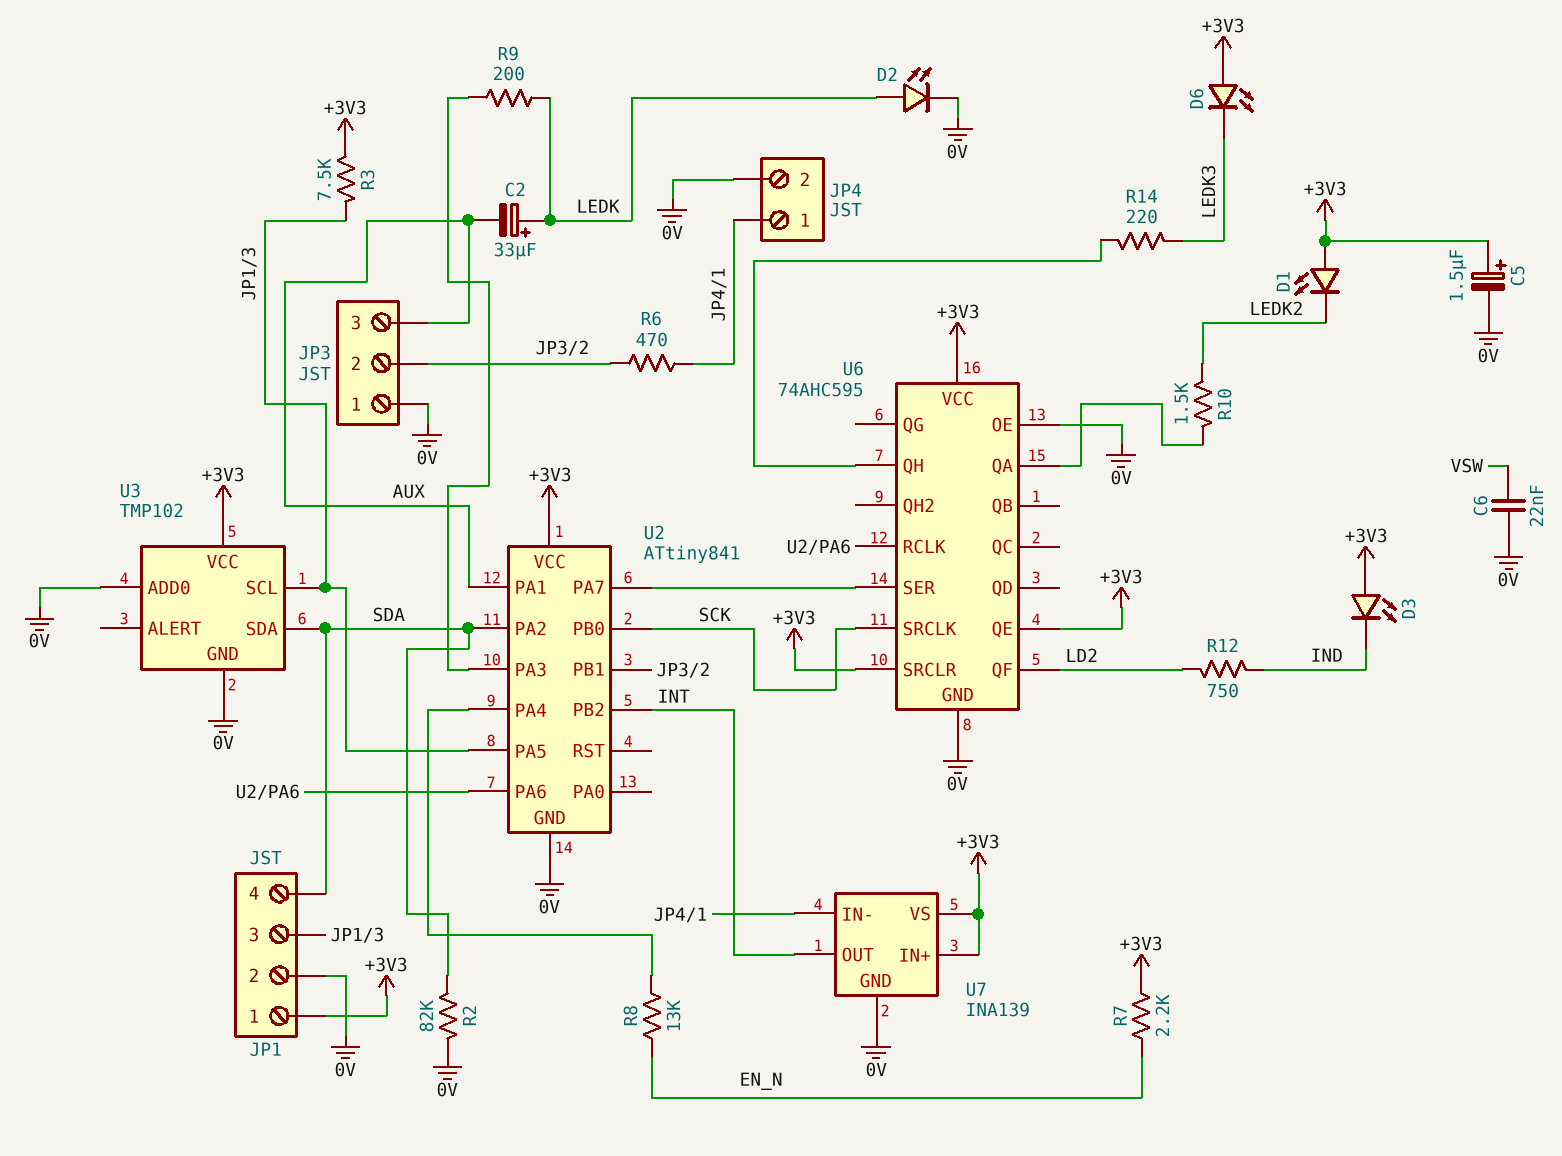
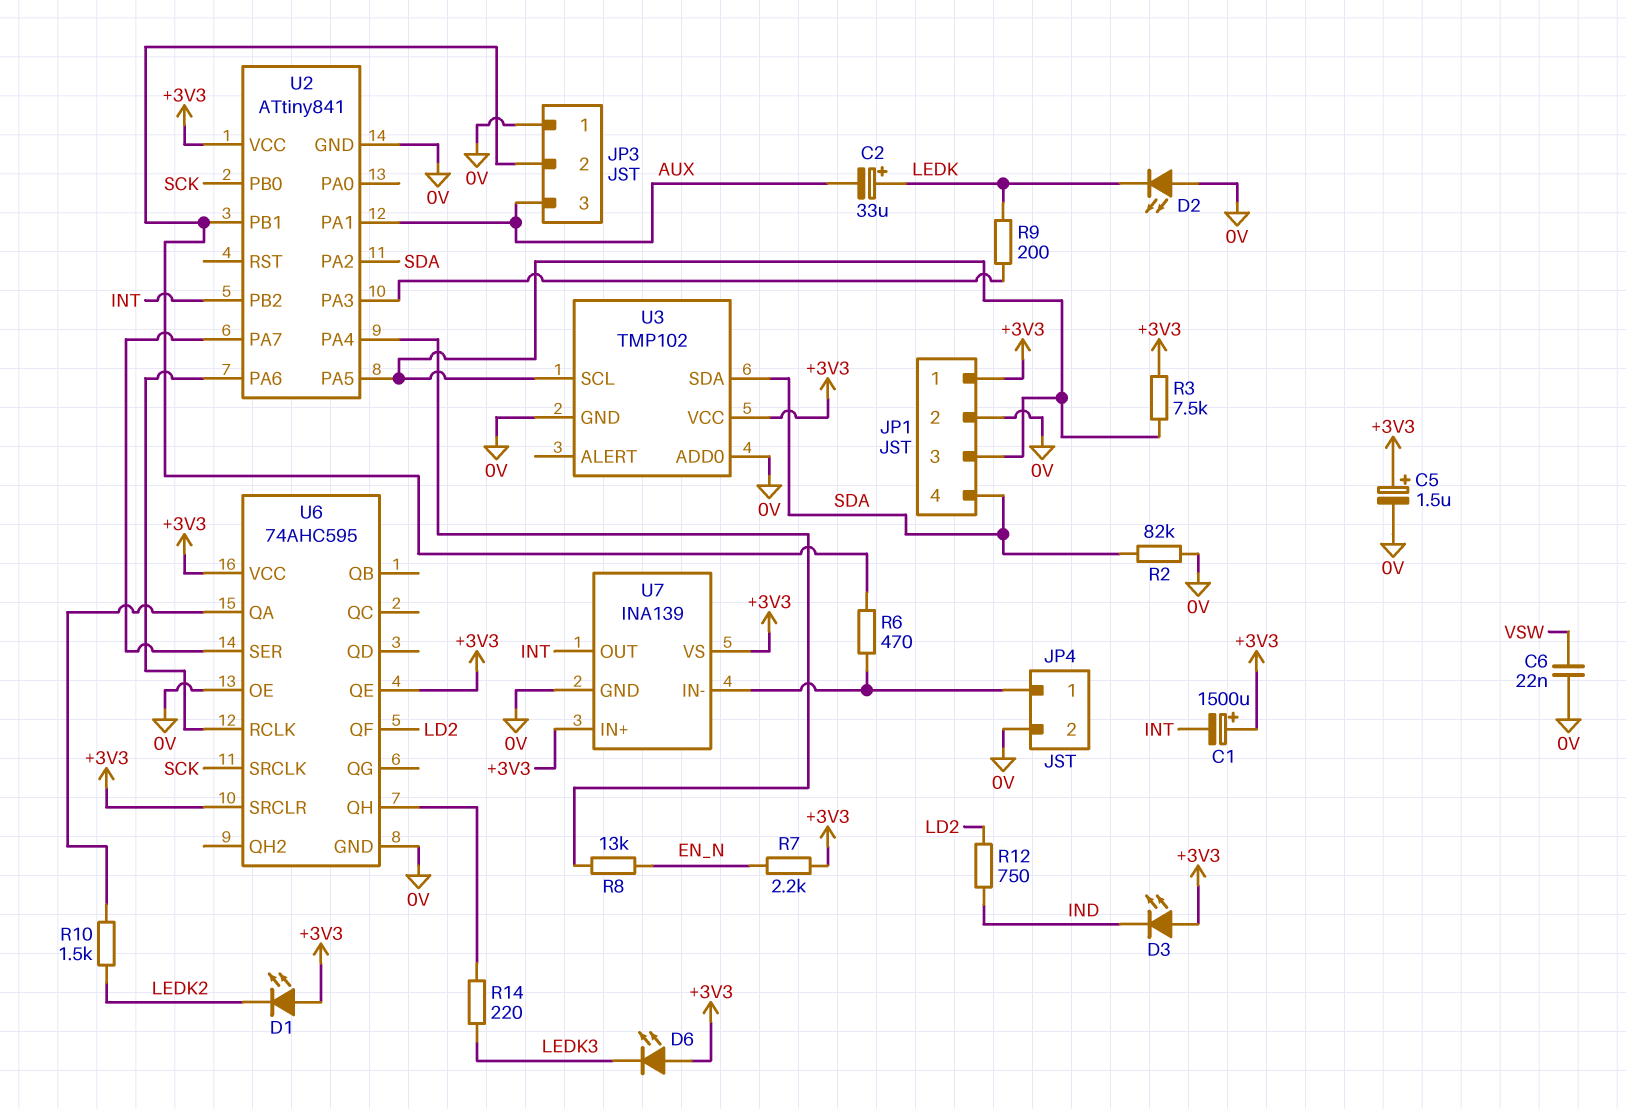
C1: none -> 1500uF (plus +3V3, minus INT)
D2: LED (A LEDK, K 0V) -> LED (A 0V, K LEDK)

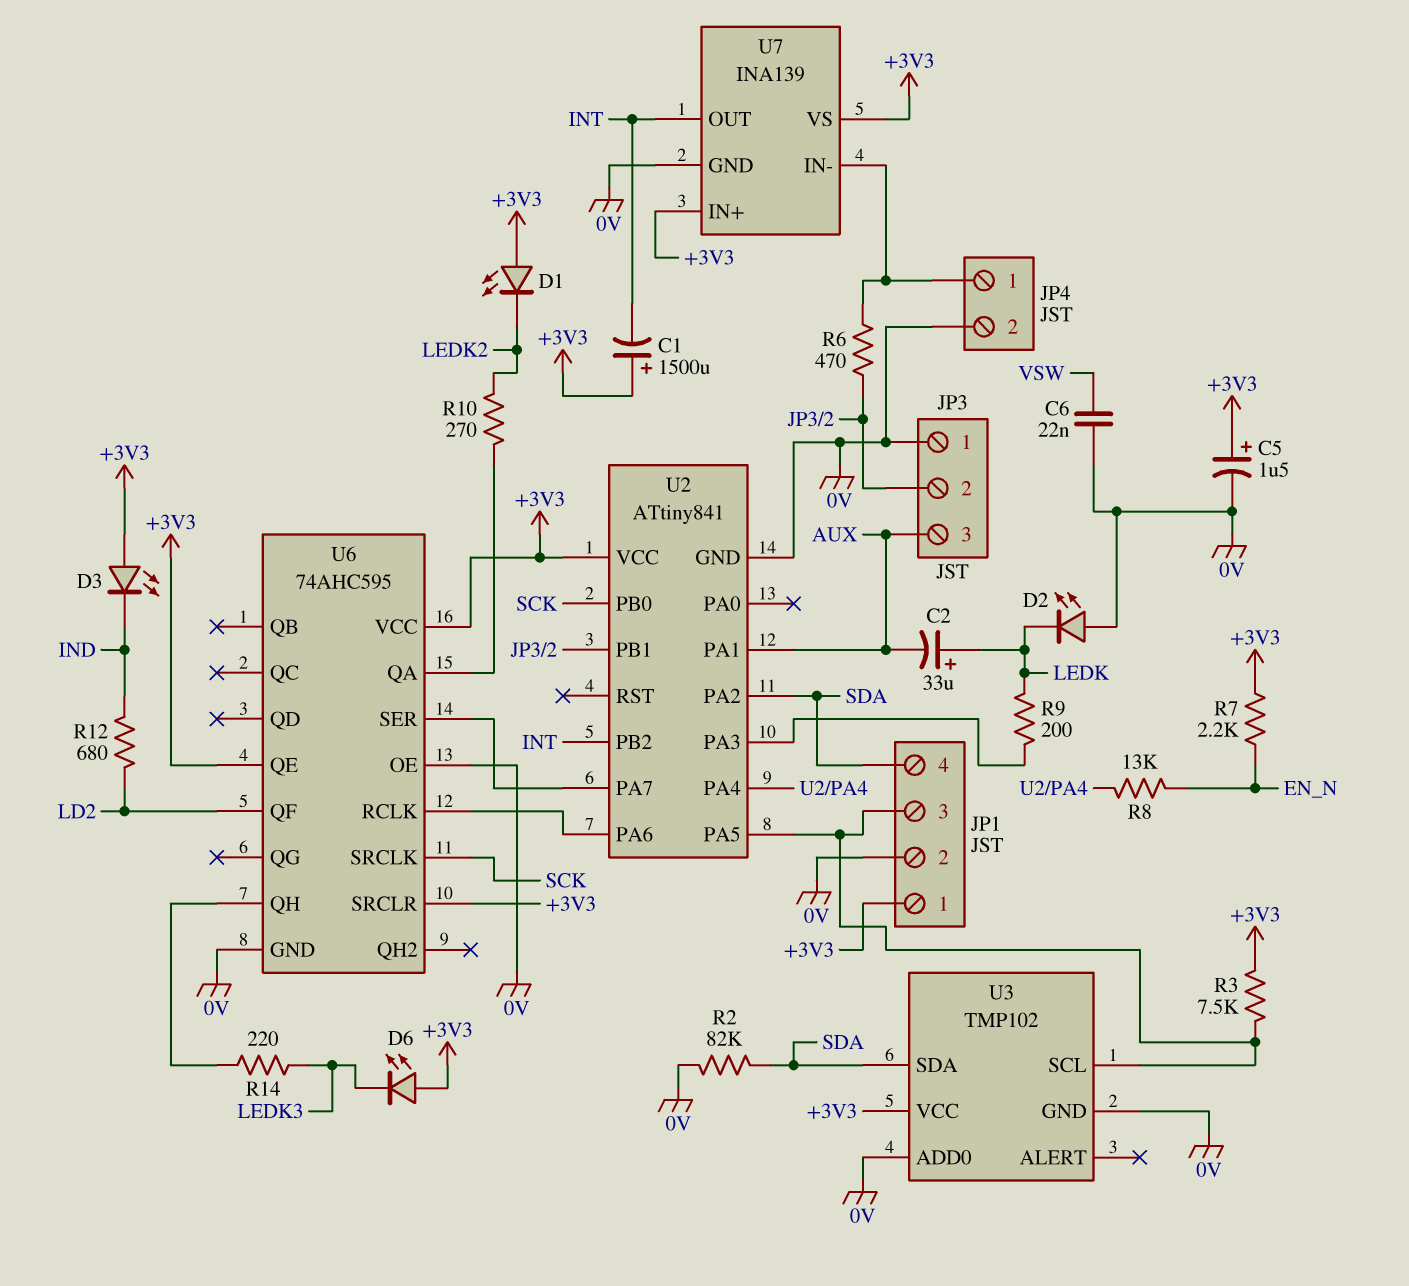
R10: 1.5k (LEDK2, U6/QA) -> 270 (LEDK2, U6/QA)
R12: 750 (IND, LD2) -> 680 (IND, LD2)

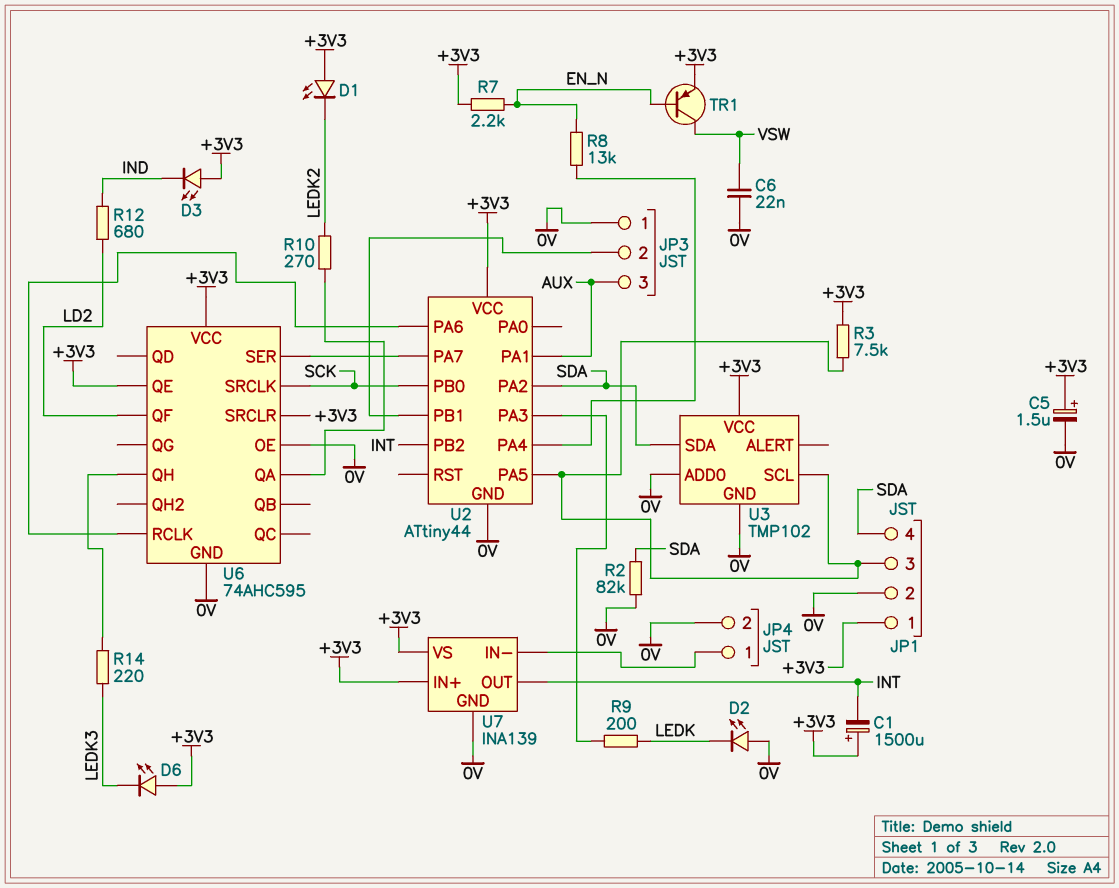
C2: 33uF (plus LEDK, minus AUX) -> none
R6: 470 (JP3/2, JP4/1) -> none
TR1: none -> PNP (B EN_N, C VSW, E +3V3)
U2: ATtiny841 -> ATtiny44

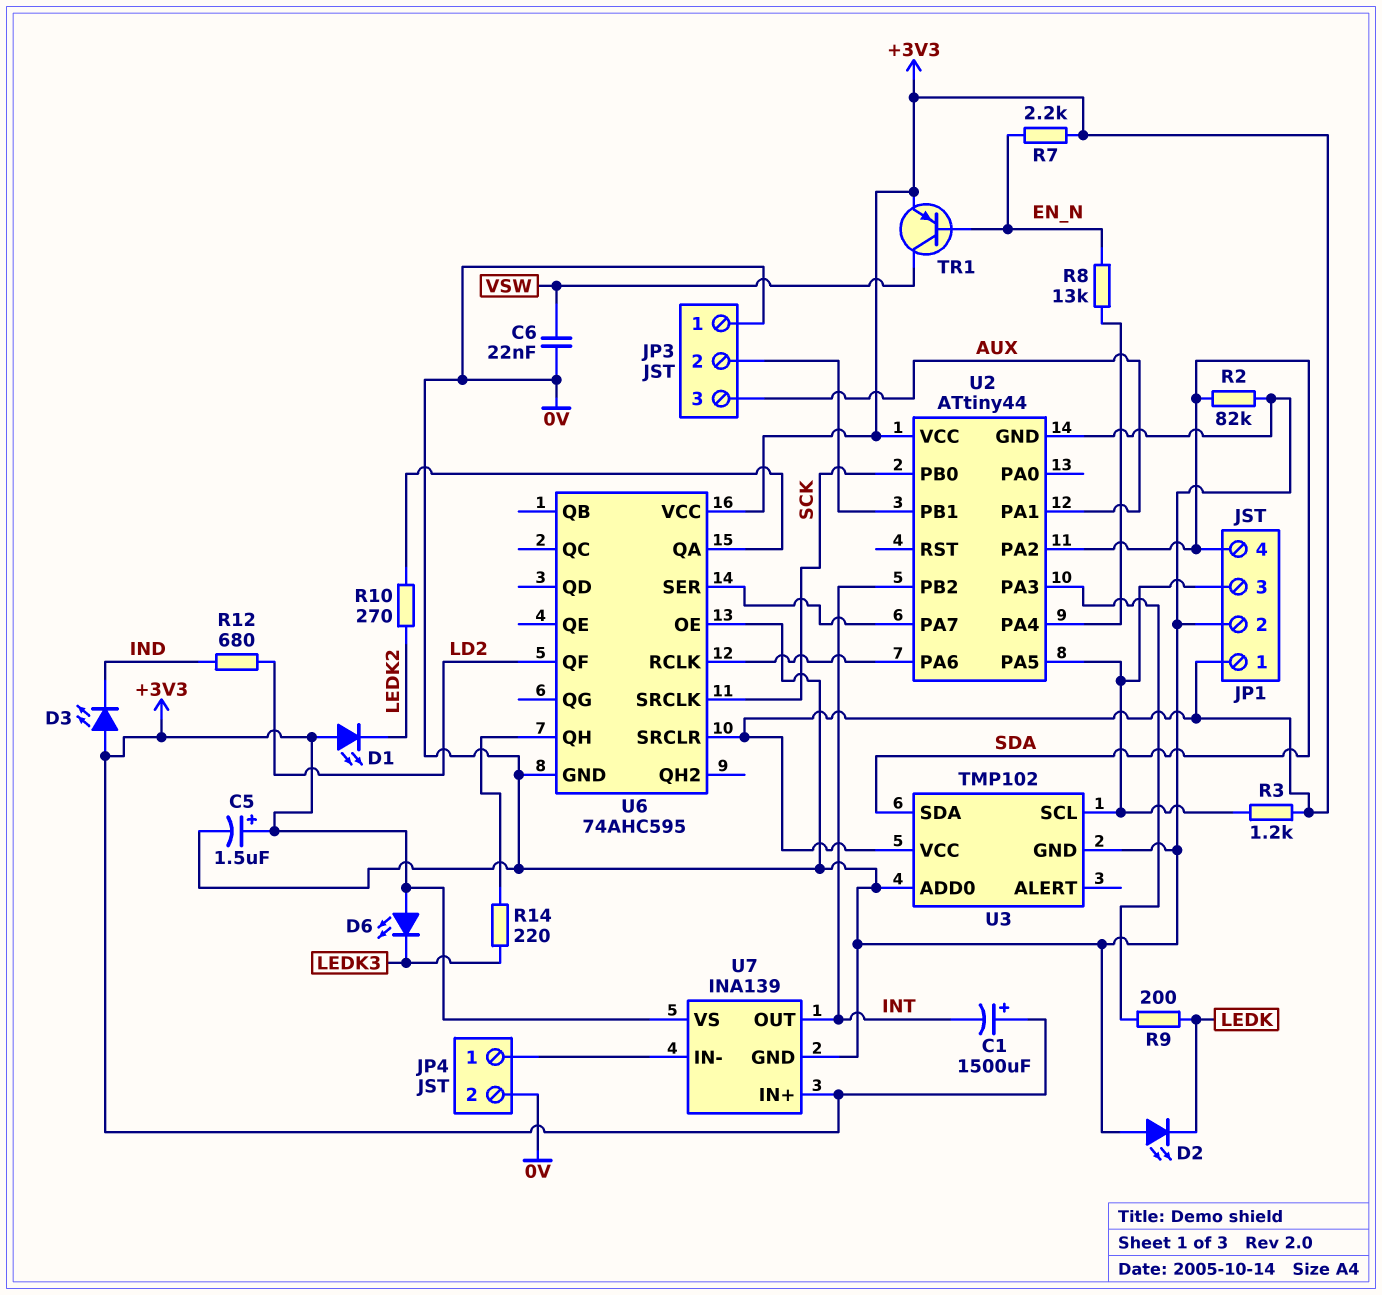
R3: 7.5k (+3V3, JP1/3) -> 1.2k (+3V3, JP1/3)
U6 pin QE: +3V3 -> none

